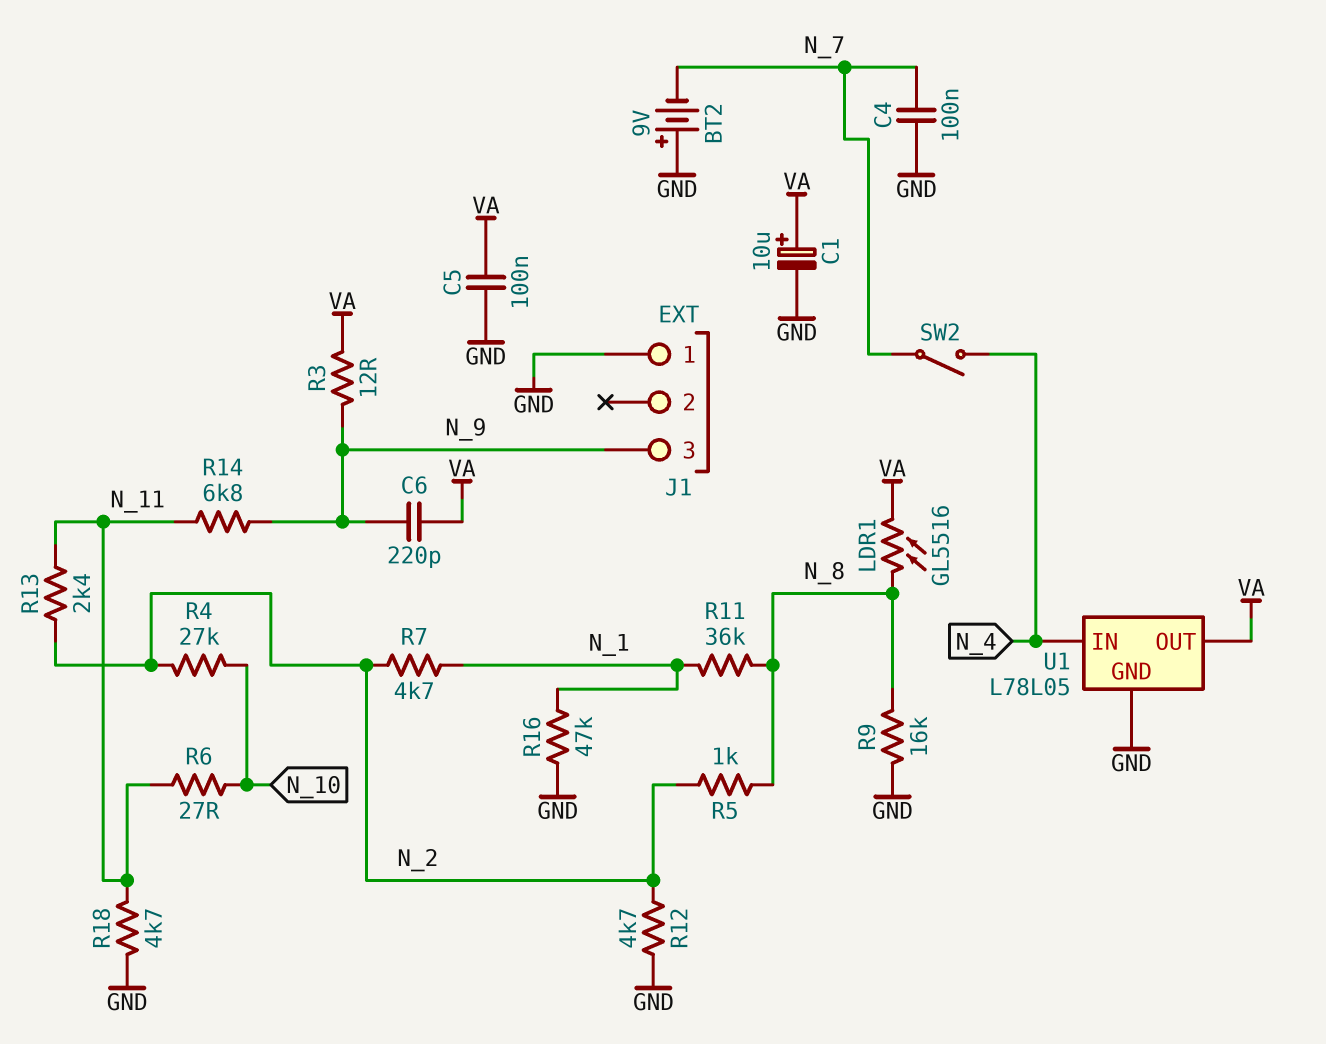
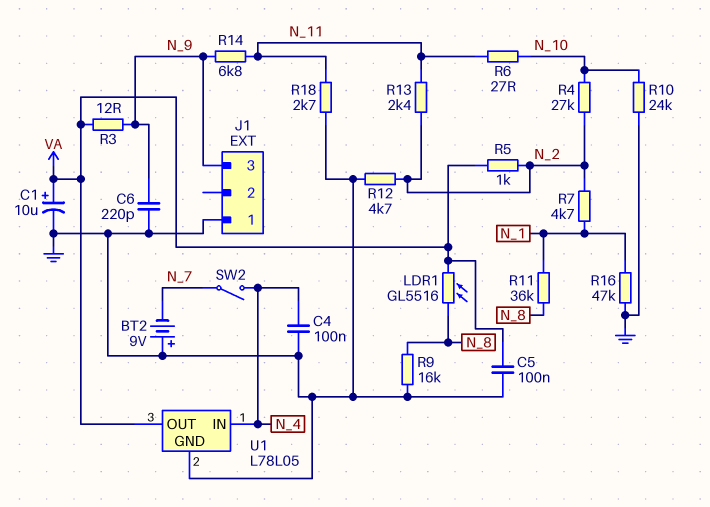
C4: 100nF (GND, N_7) -> 100nF (GND, N_4)
C6: 220pF (N_9, VA) -> 220pF (GND, N_9)
R5: 1k (N_2, N_8) -> 1k (N_2, VA)
R10: none -> 24k (GND, N_10)
R18: 4.7k (GND, N_11) -> 2.7k (GND, N_11)

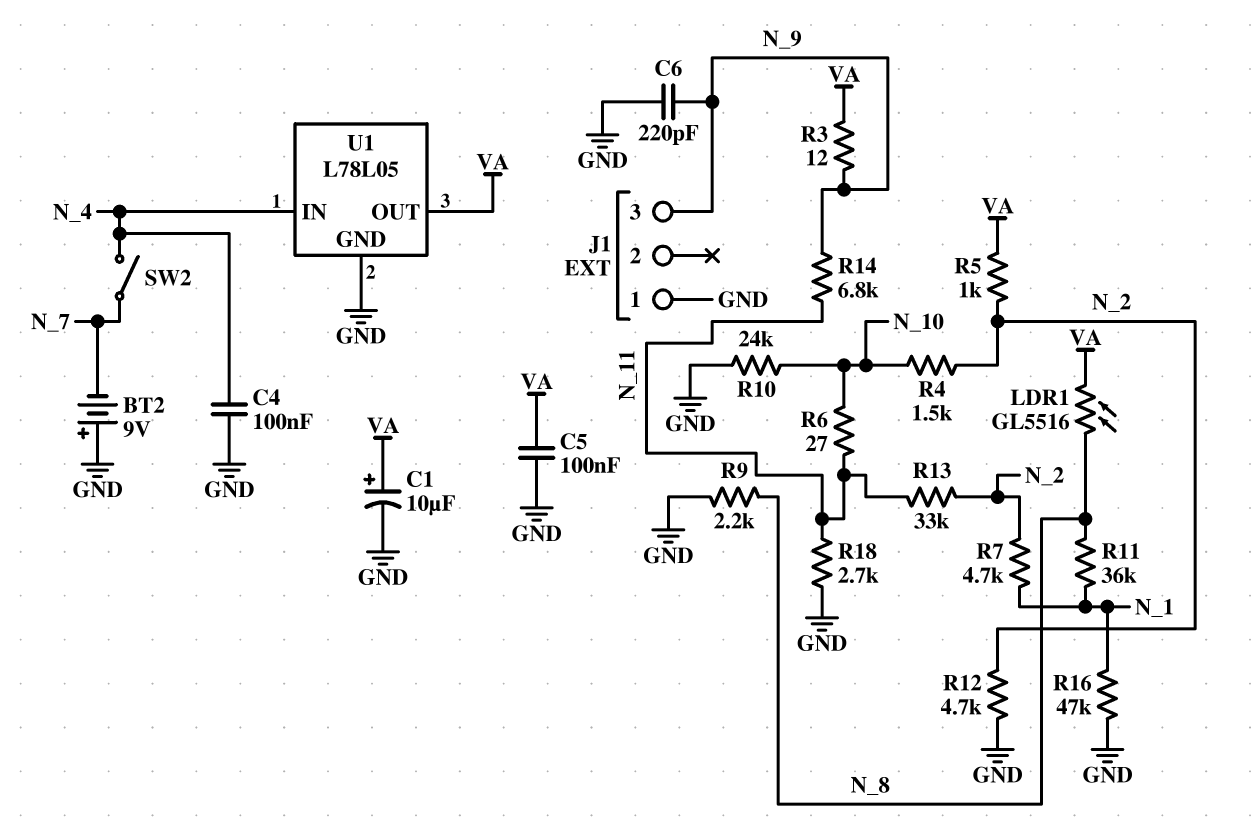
R4: 27k (N_2, N_10) -> 1.5k (N_2, N_10)
R9: 16k (GND, N_8) -> 2.2k (GND, N_8)
R13: 2.4k (N_2, N_11) -> 33k (N_2, N_11)

